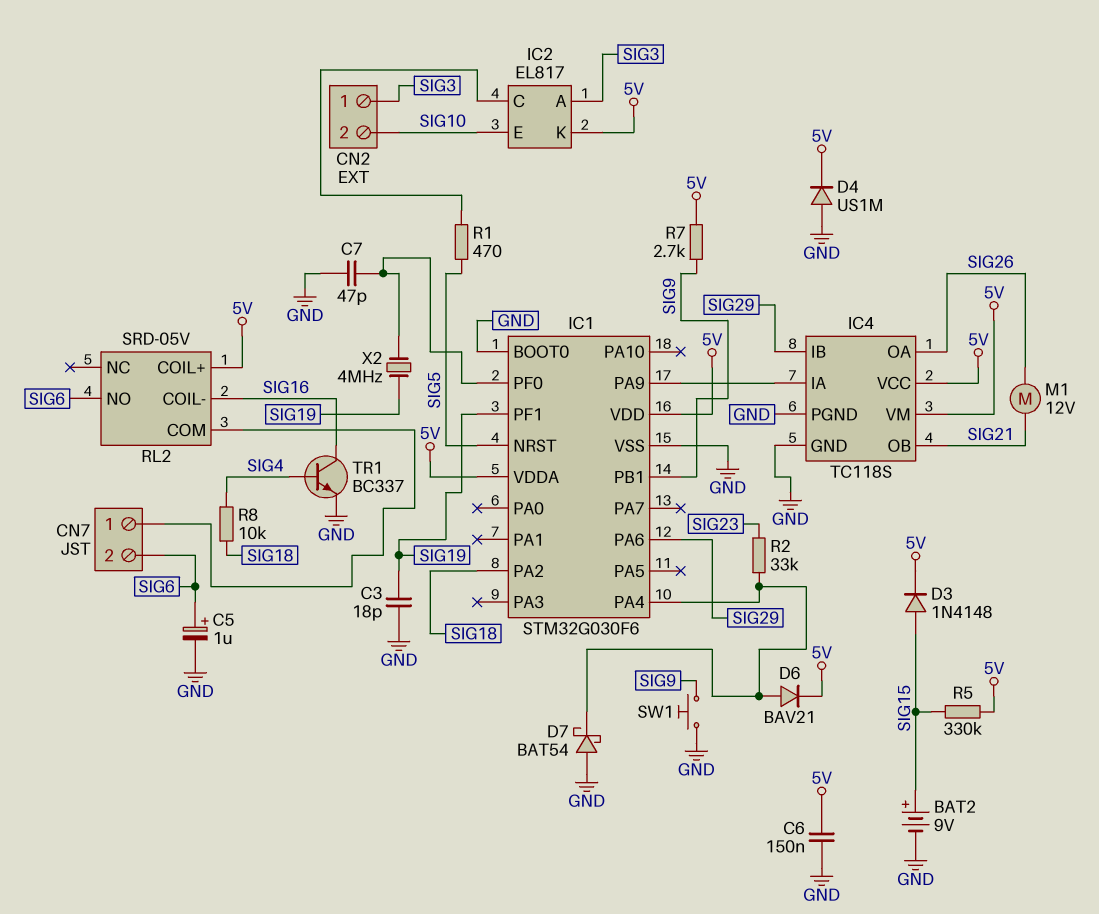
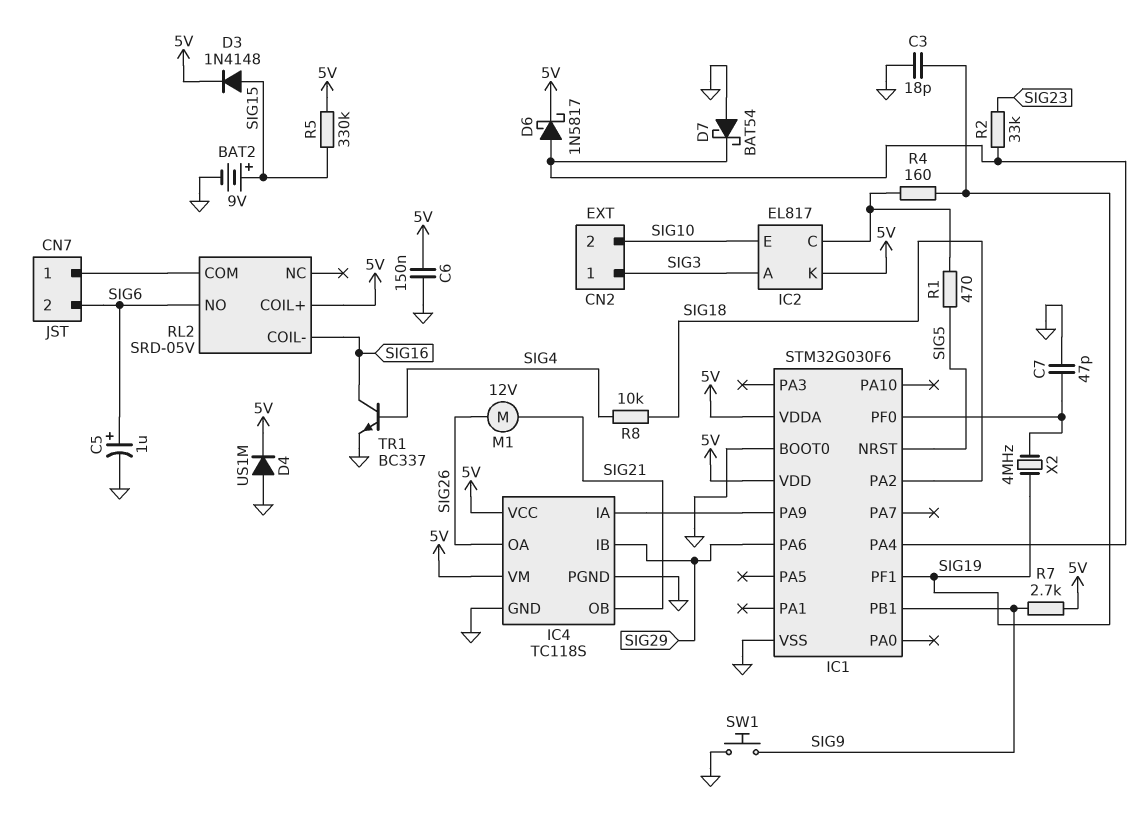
D6: diode BAV21 (A IC1/PA4, K 5V) -> schottky 1N5817 (A IC1/PA4, K 5V)
R4: none -> 160 (IC2/C, SIG19)

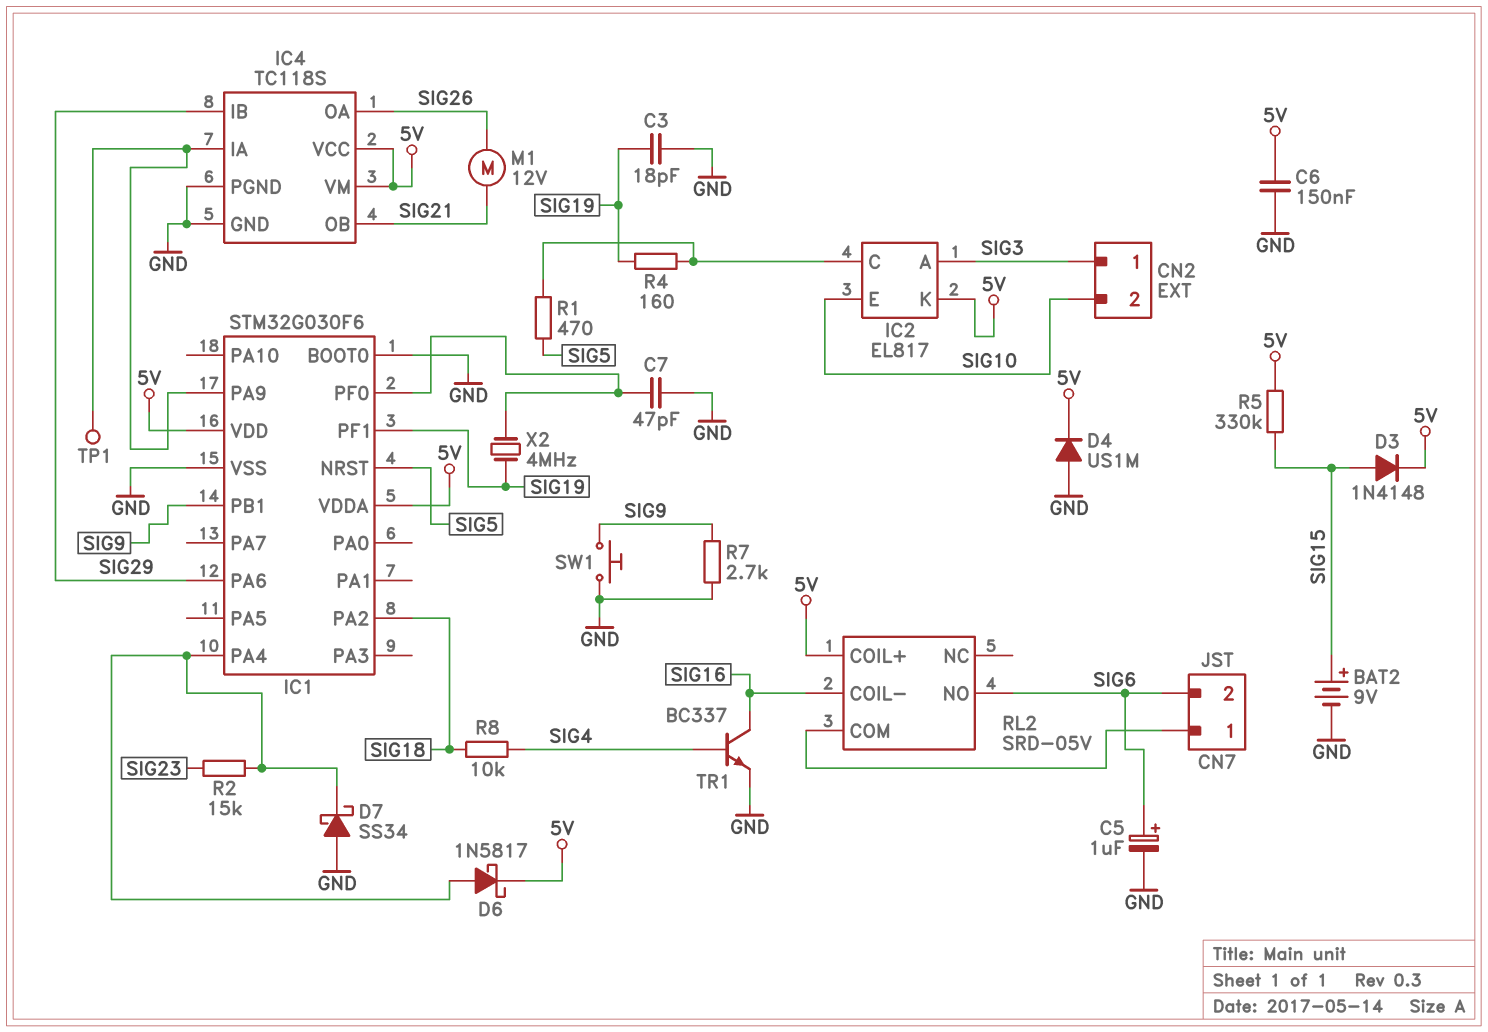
D7: schottky BAT54 (A GND, K IC1/PA4) -> schottky SS34 (A GND, K IC1/PA4)
R2: 33k (IC1/PA4, SIG23) -> 15k (IC1/PA4, SIG23)
R7: 2.7k (5V, SIG9) -> 2.7k (GND, SIG9)
TP1: none -> test point (IC1/PA9)

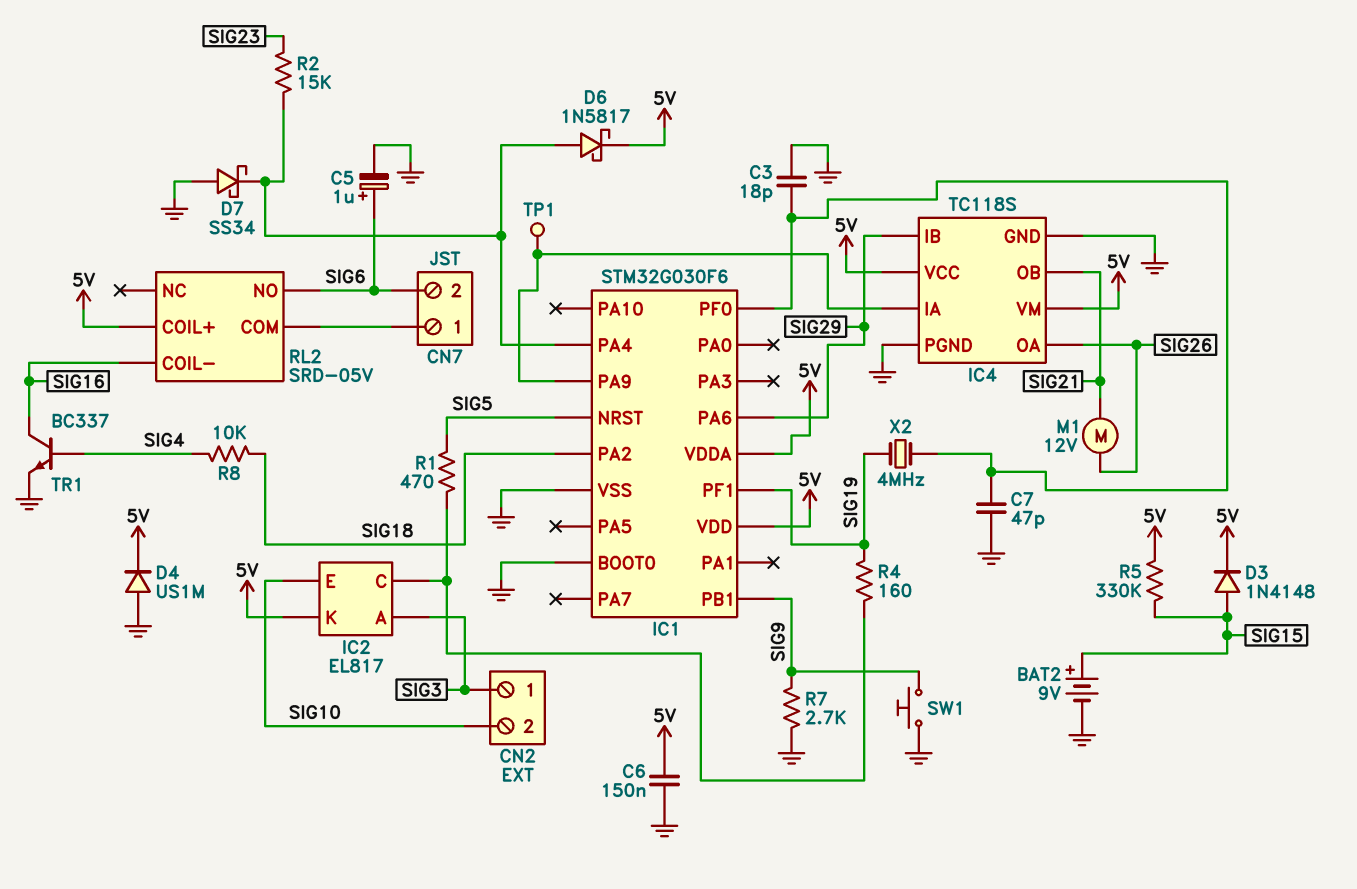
C3: 18pF (GND, SIG19) -> 18pF (GND, IC1/PF0)

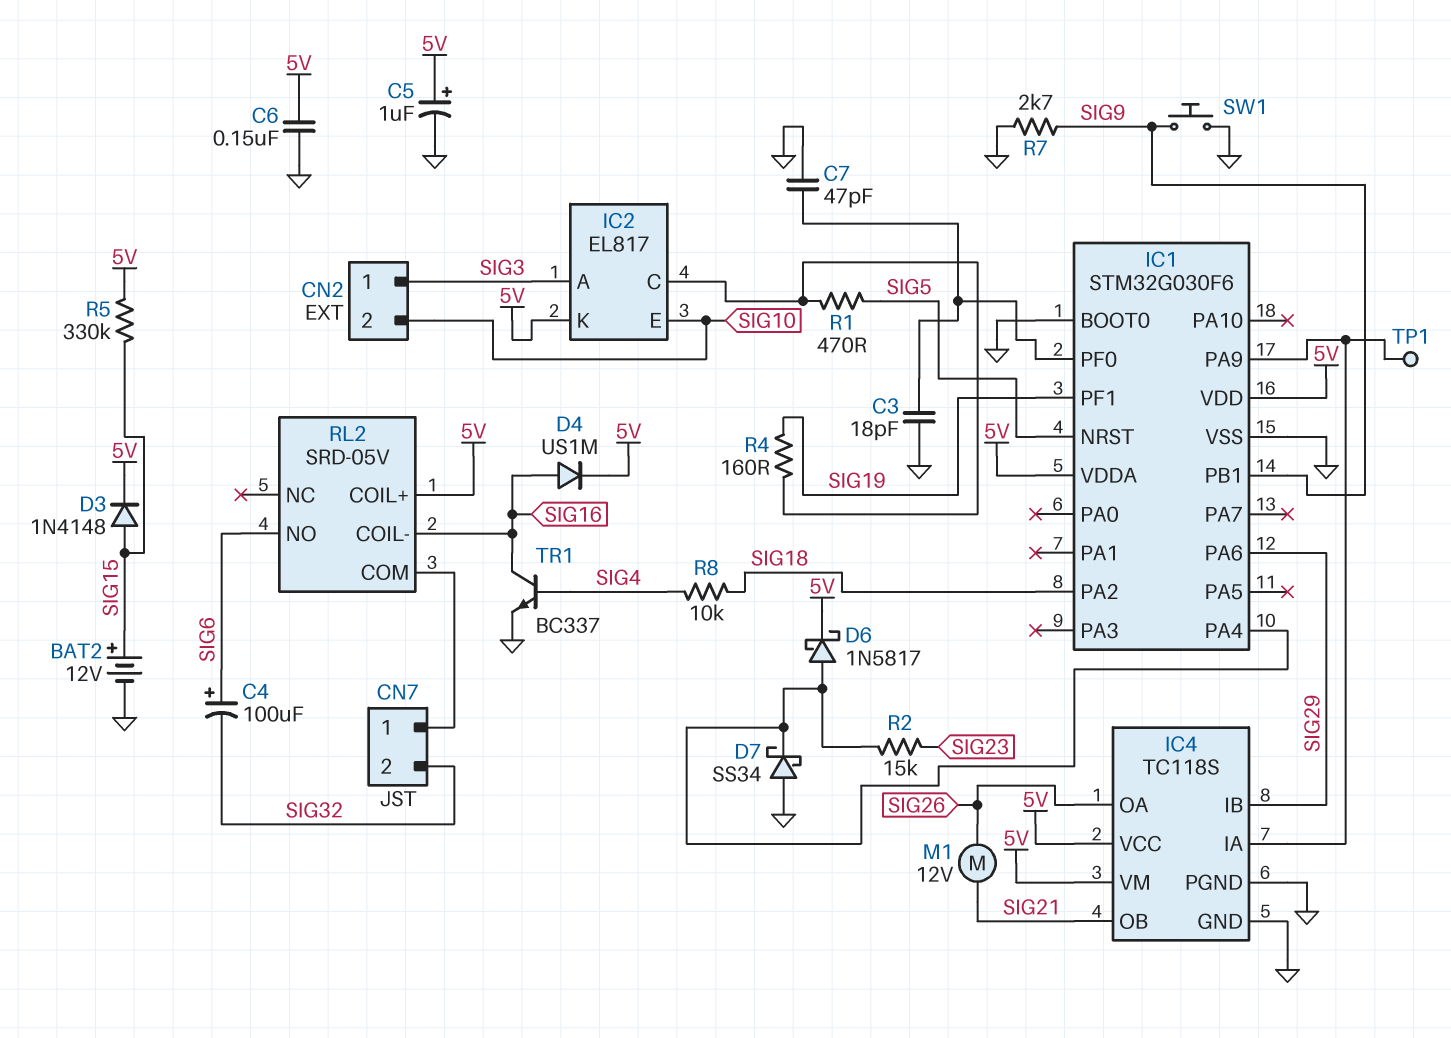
BAT2: 9V (plus SIG15, minus GND) -> 12V (plus SIG15, minus GND)
C4: none -> 100uF (plus SIG6, minus SIG32)
C5: 1uF (plus SIG6, minus GND) -> 1uF (plus 5V, minus GND)
CN7 pin 2: SIG6 -> SIG32
D4: diode US1M (A GND, K 5V) -> diode US1M (A SIG16, K 5V)
X2: 4MHz (IC1/PF0, SIG19) -> none

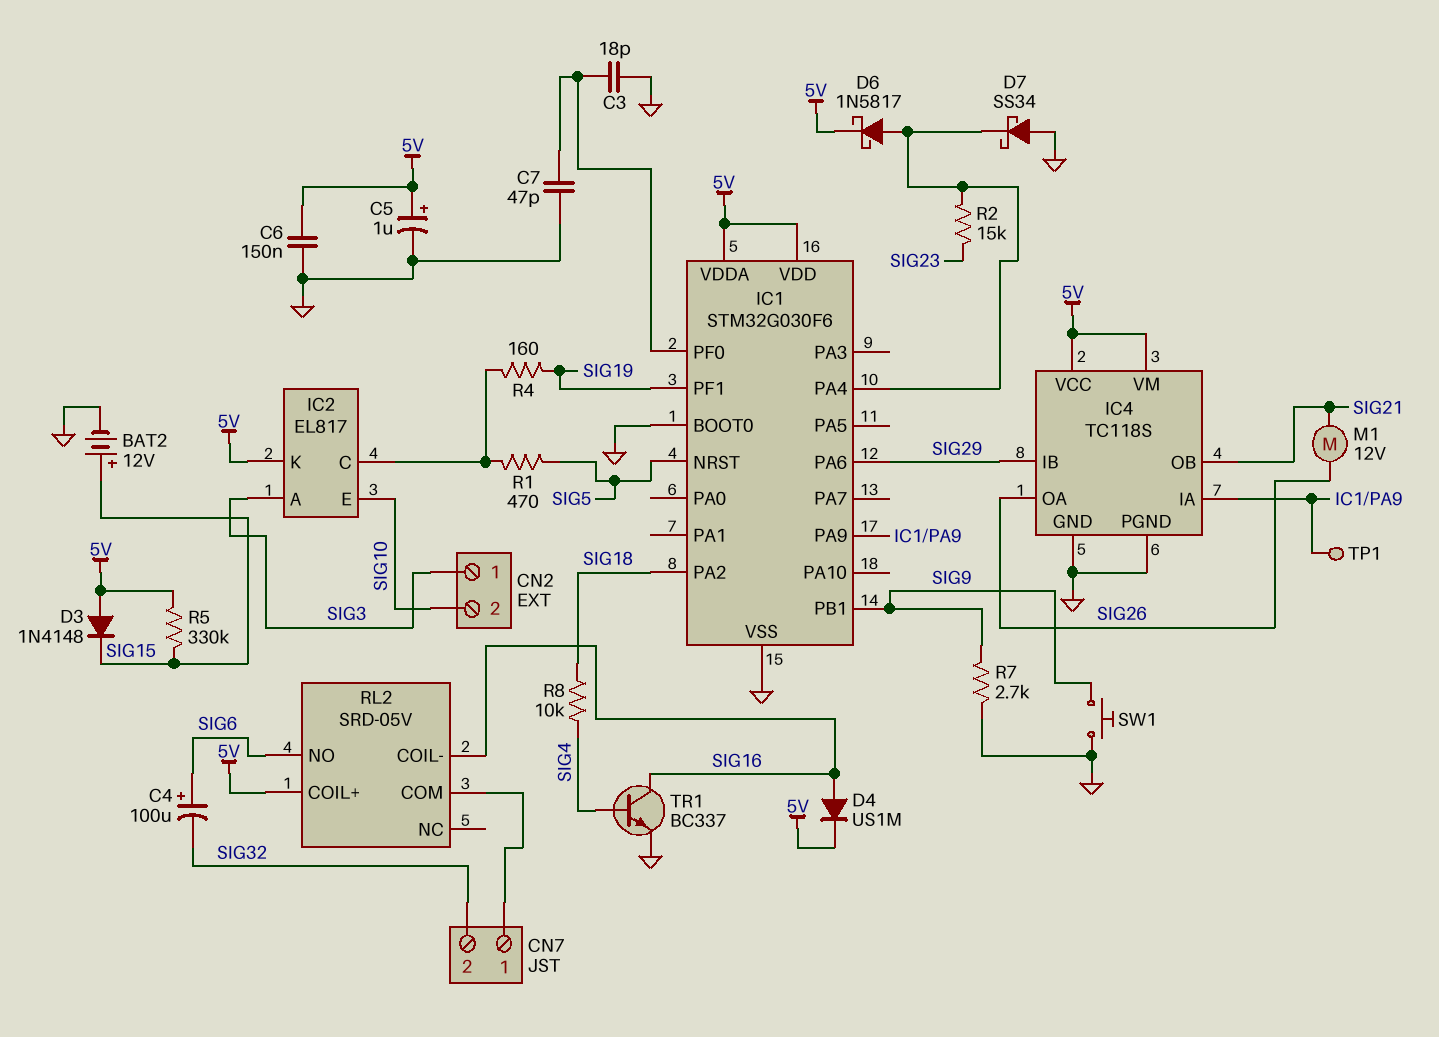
D3: diode 1N4148 (A SIG15, K 5V) -> diode 1N4148 (A 5V, K SIG15)

